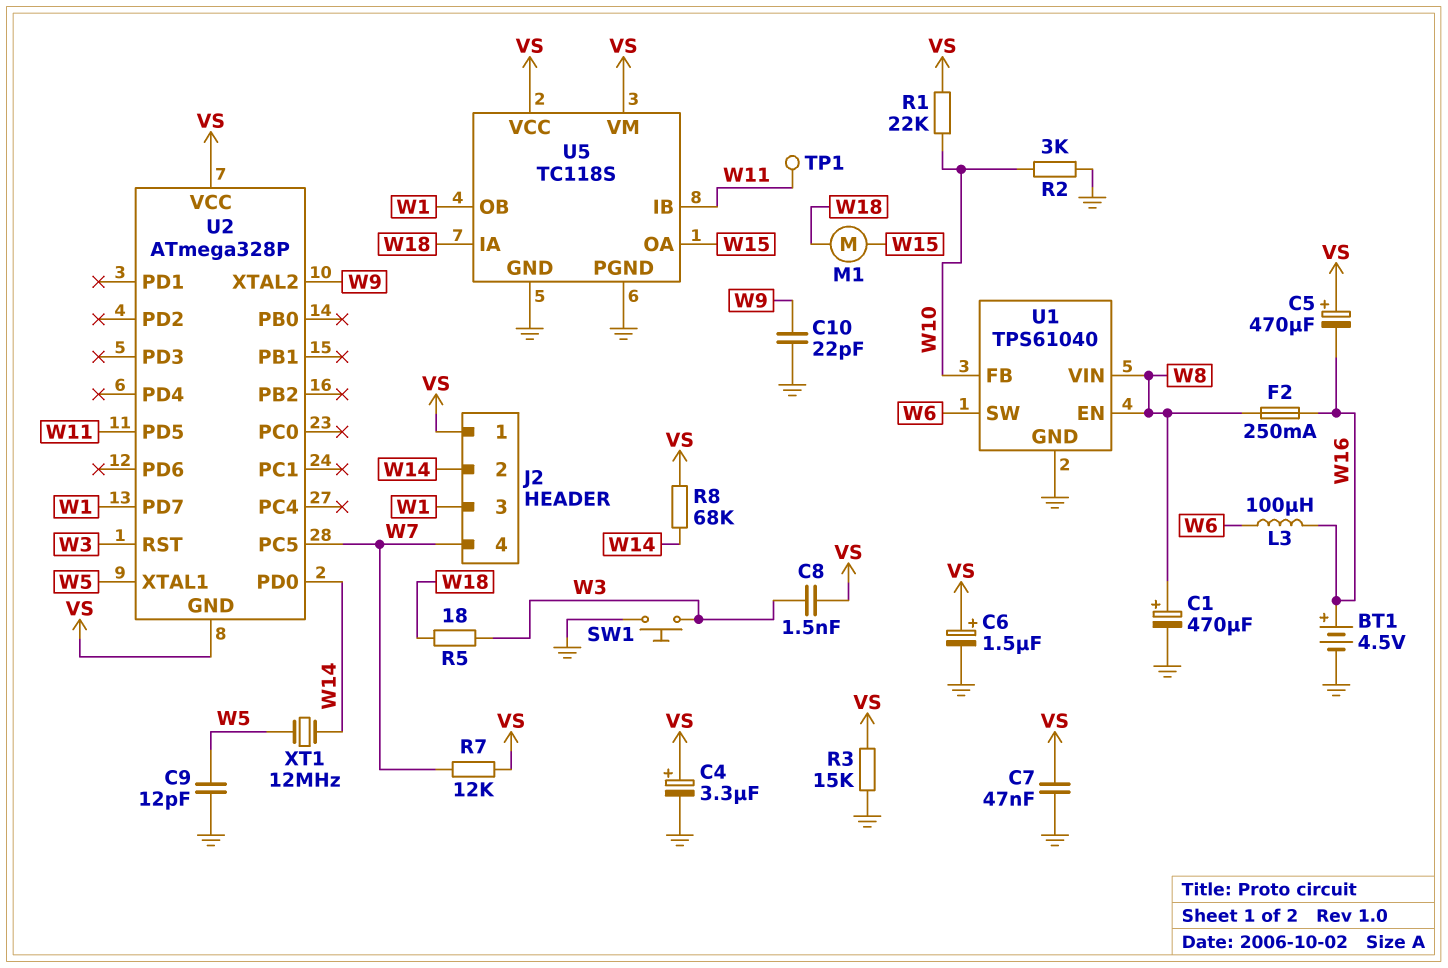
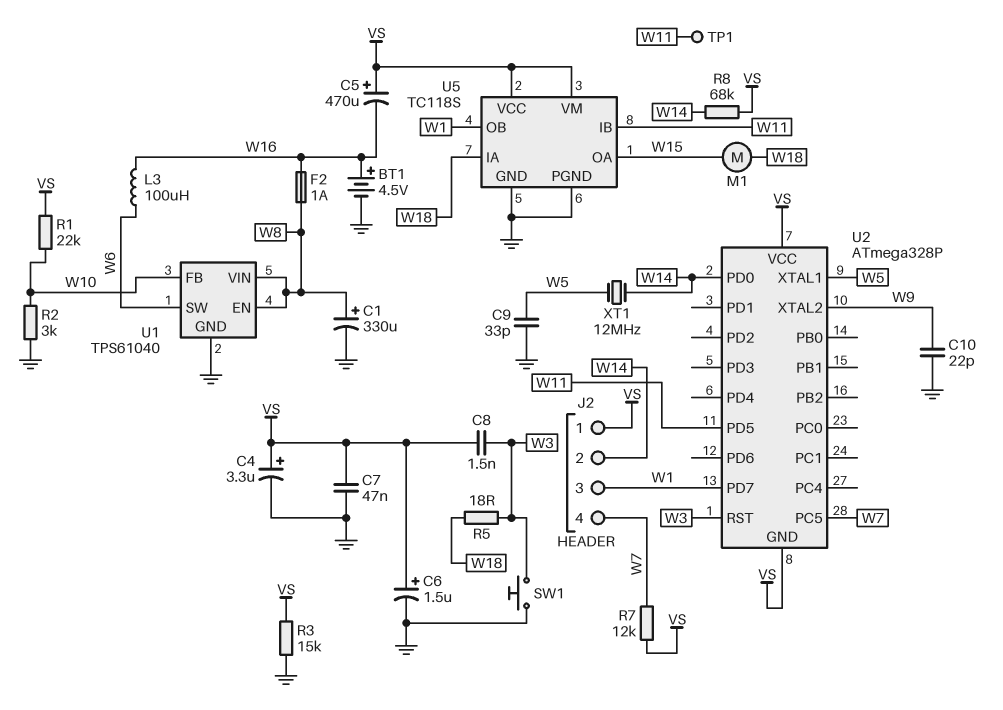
C1: 470uF (plus W8, minus GND) -> 330uF (plus W8, minus GND)
C9: 12pF (GND, W5) -> 33pF (GND, W5)
F2: 250mA (W8, W16) -> 1A (W8, W16)

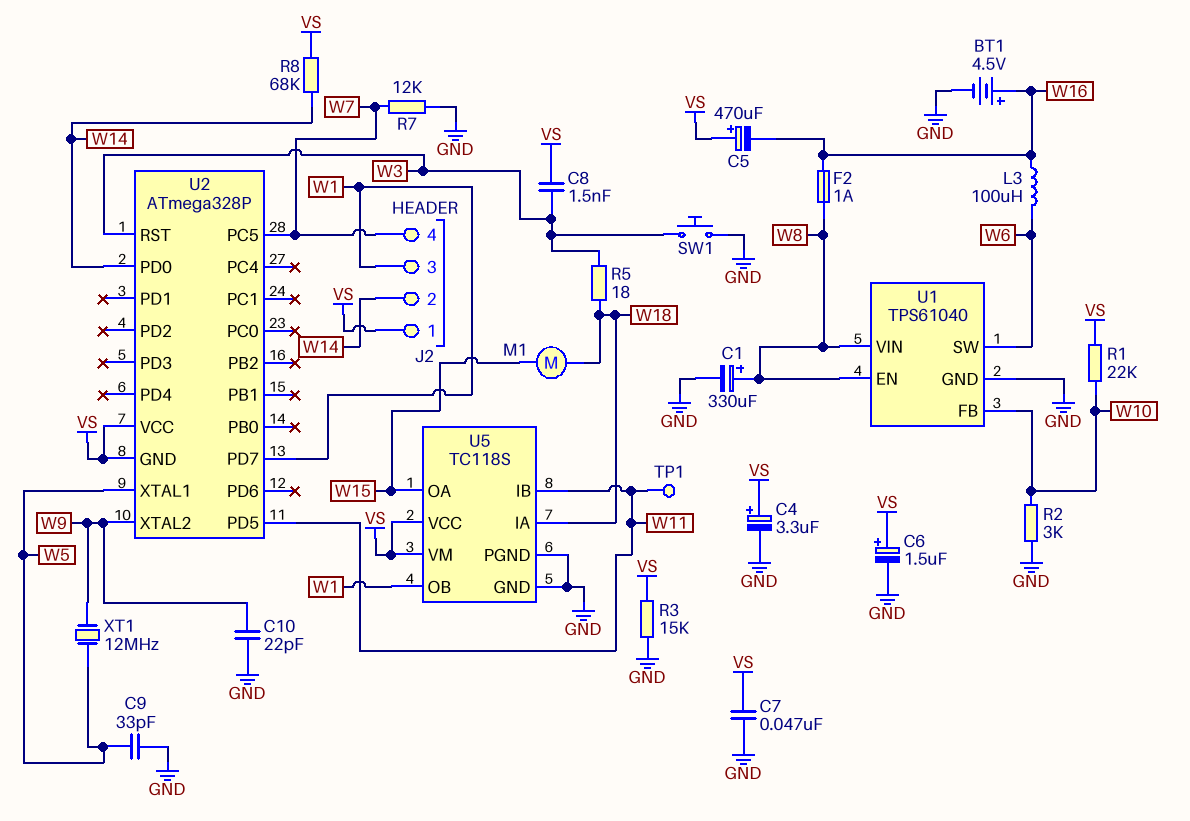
R7: 12k (VS, W7) -> 12k (GND, W7)
XT1: 12MHz (W5, W14) -> 12MHz (W5, W9)

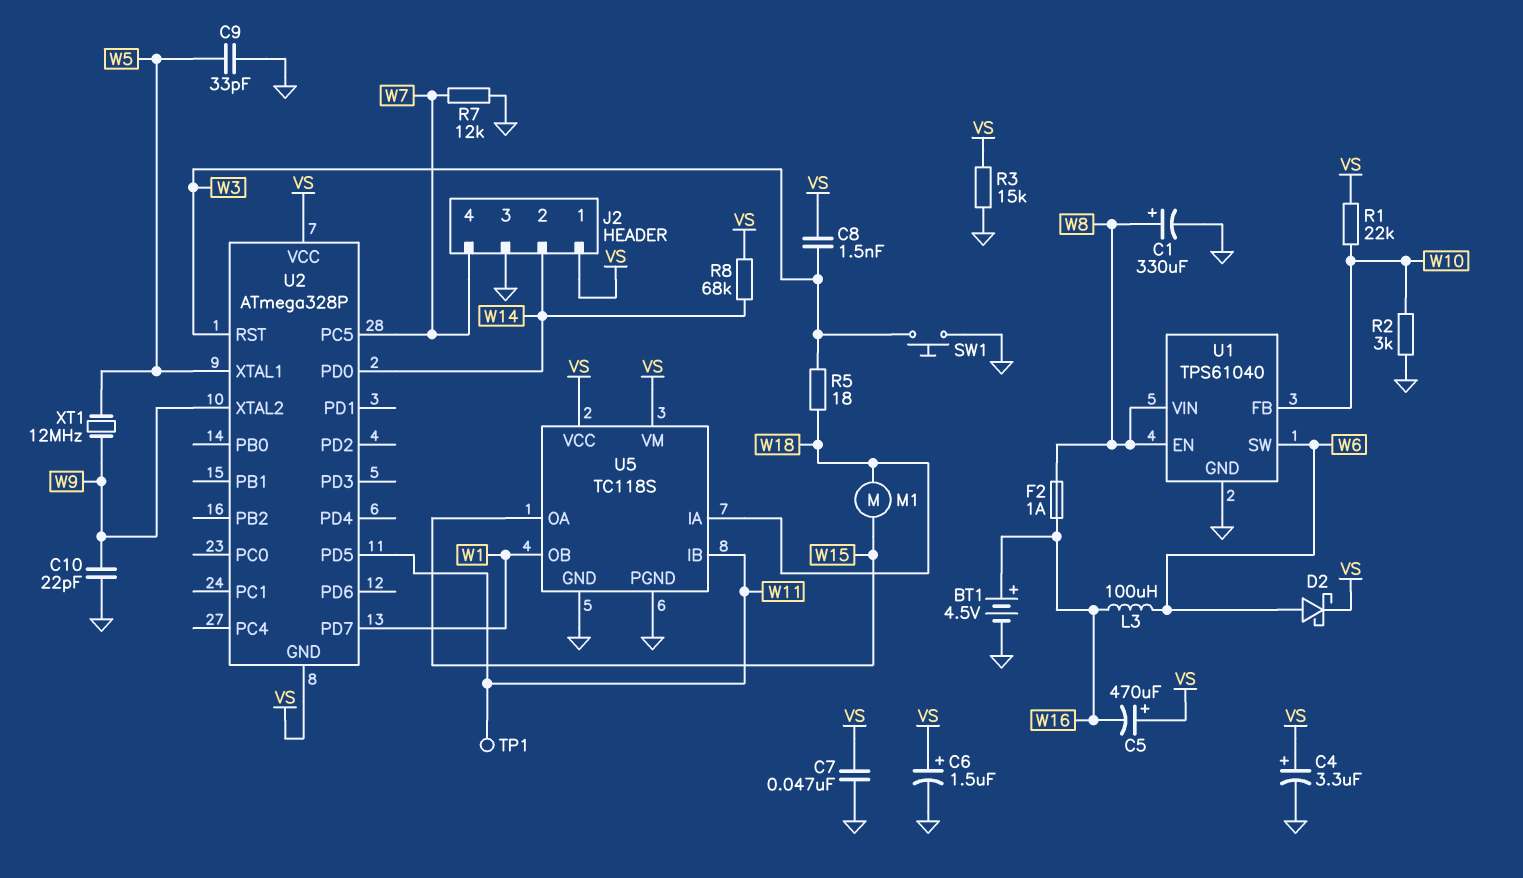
D2: none -> schottky (A W6, K VS)
J2 pin 3: W1 -> GND

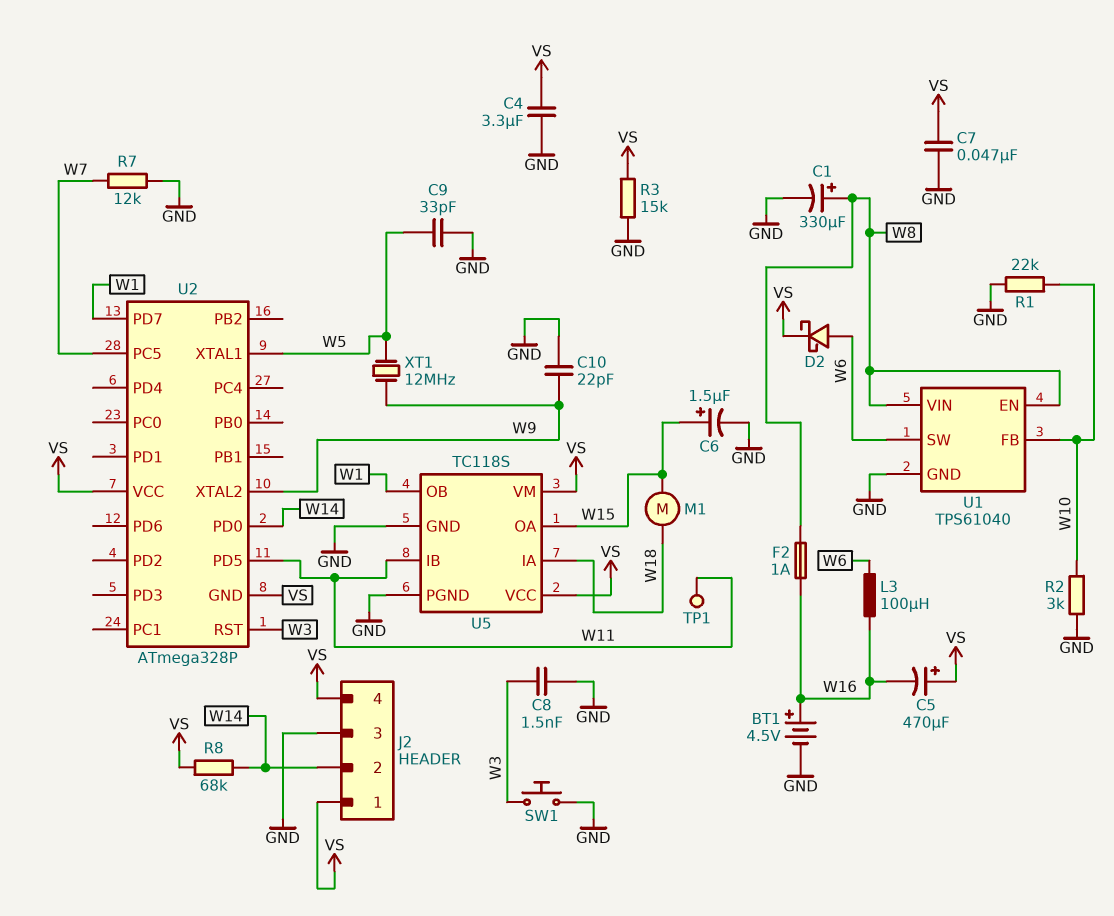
C4: 3.3uF (plus VS, minus GND) -> 3.3uF (GND, VS)
C6: 1.5uF (plus VS, minus GND) -> 1.5uF (plus W15, minus GND)
C8: 1.5nF (VS, W3) -> 1.5nF (GND, W3)
J2 pin 4: W7 -> VS
R1: 22k (VS, W10) -> 22k (GND, W10)
R5: 18 (W3, W18) -> none

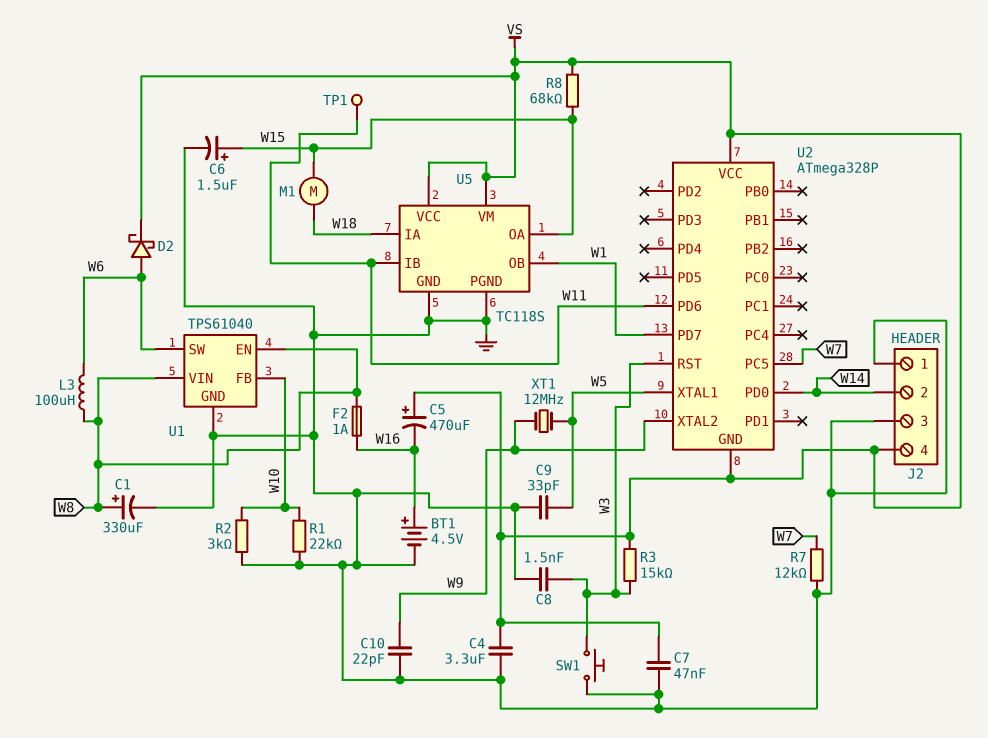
J2 pin 1: VS -> GND
L3: 100uH (W6, W16) -> 100uH (W6, W8)
R3: 15k (GND, VS) -> 15k (VS, W3)
R8: 68k (VS, W14) -> 68k (VS, W15)
U2 pin PD5: W11 -> none
U2 pin PD6: none -> W11

